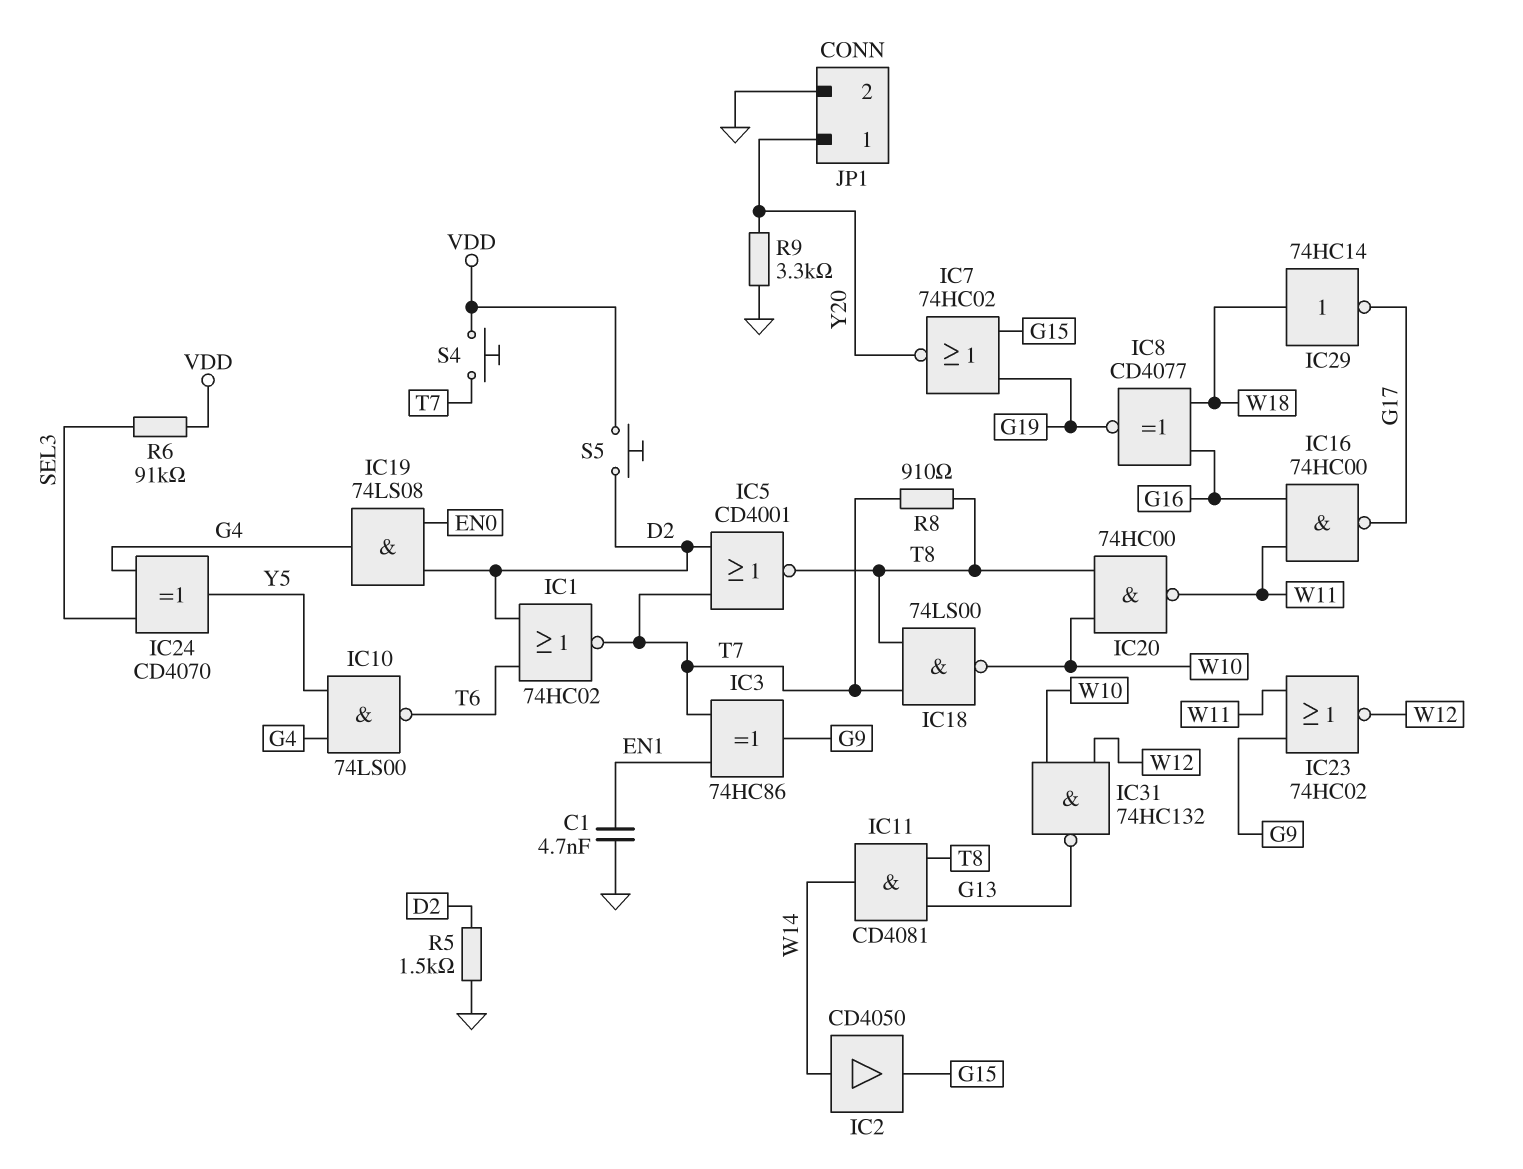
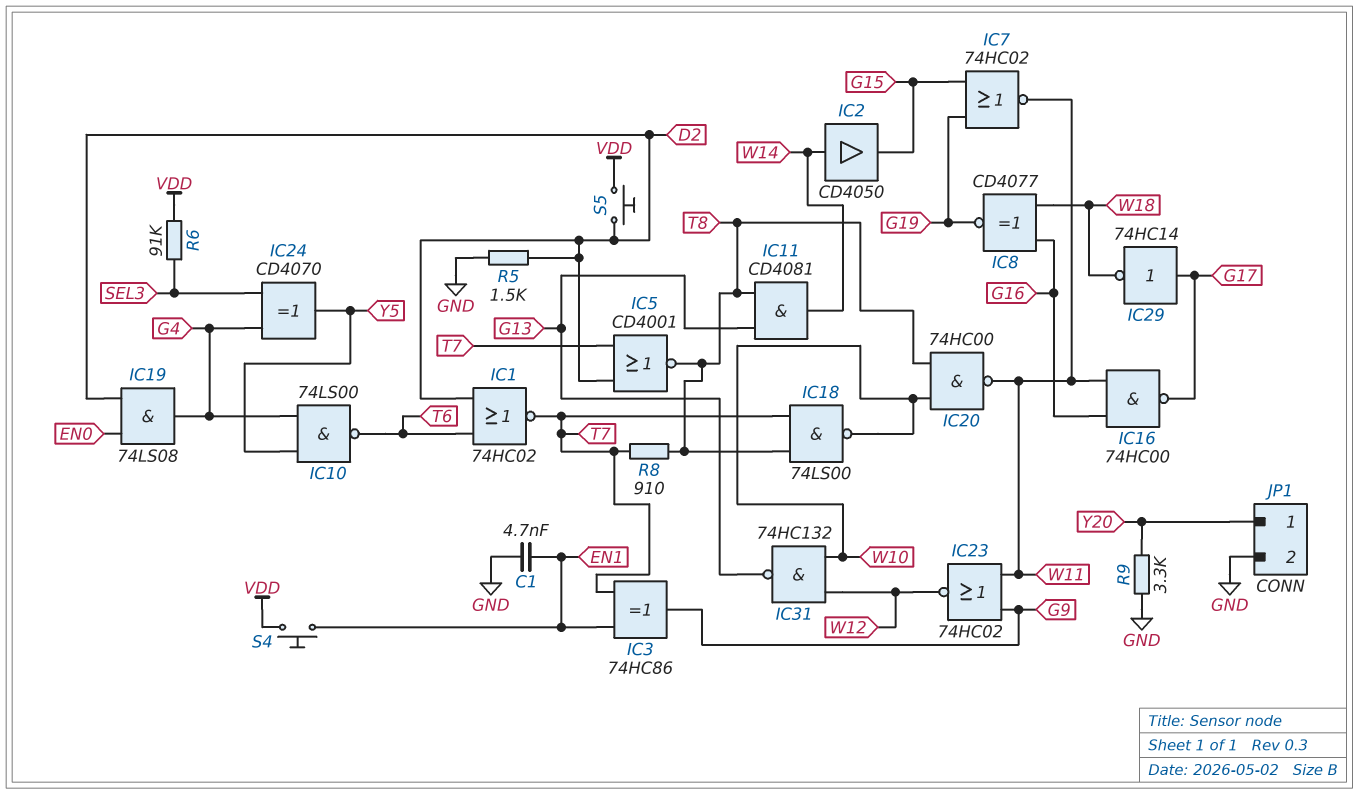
IC7: NOR 74HC02 (in G15, in G19, out Y20) -> NOR 74HC02 (in G15, in G19, out W11)
IC29: NOT 74HC14 (in W18, out G17) -> NOT 74HC14 (in G17, out W18)
S4: button (T7, VDD) -> button (EN1, VDD)

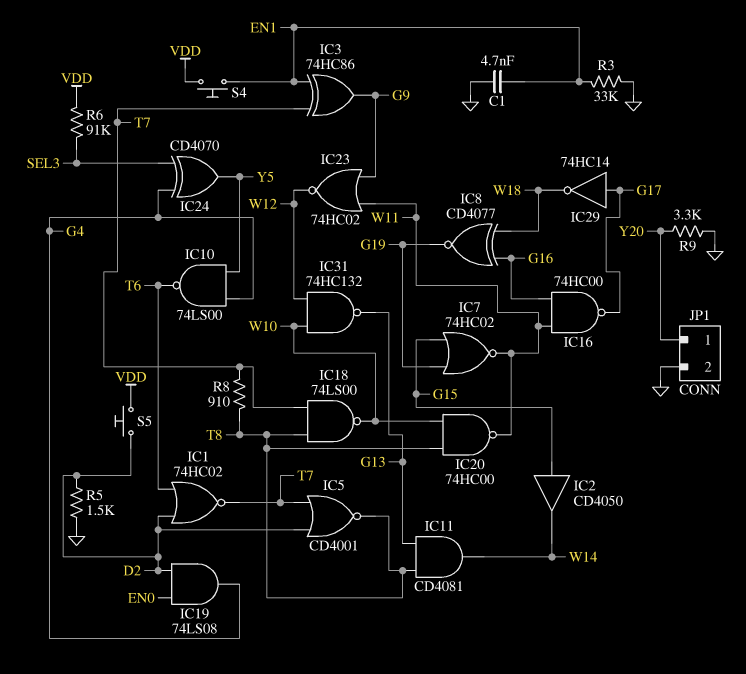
IC2: buffer CD4050 (in W14, out G15) -> buffer CD4050 (in G15, out W14)
R3: none -> 33k (EN1, GND)

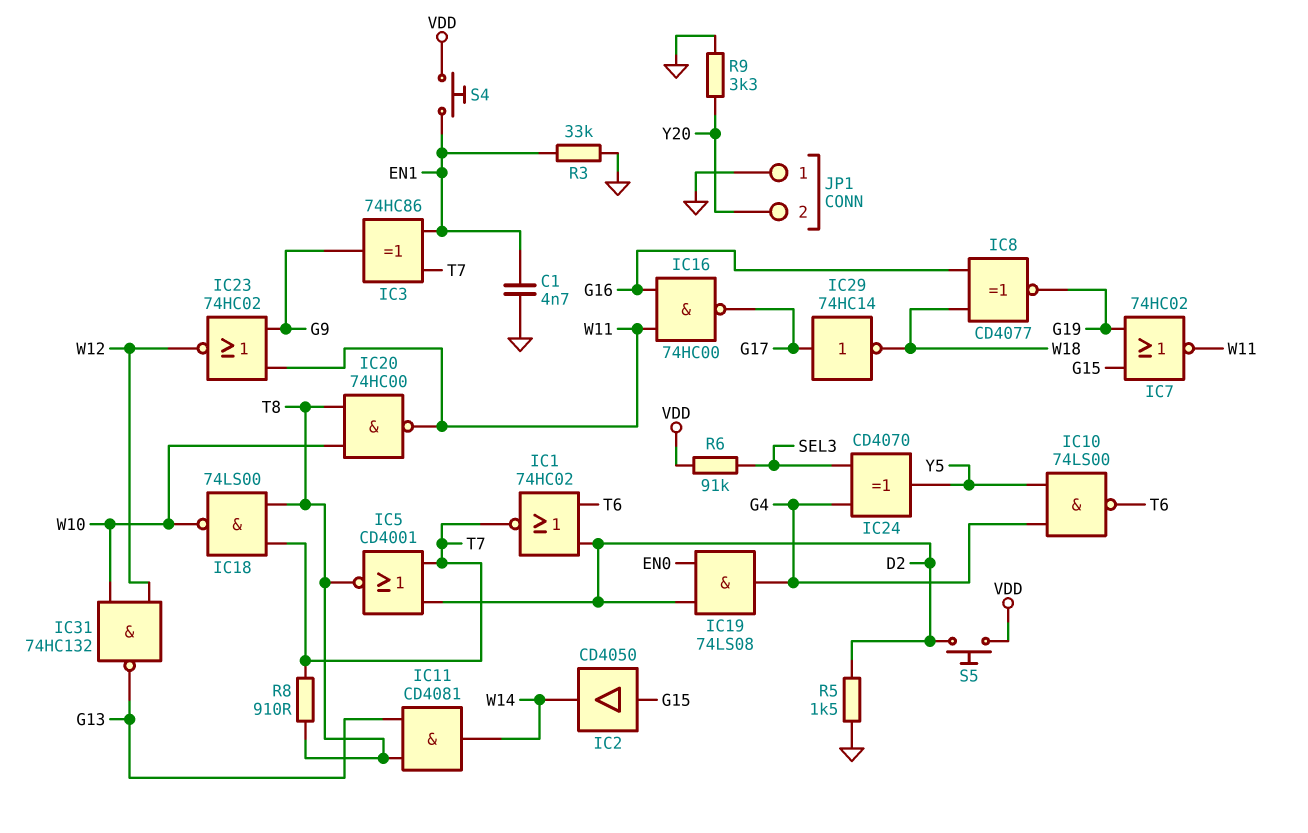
JP1 pin 1: Y20 -> GND
JP1 pin 2: GND -> Y20

